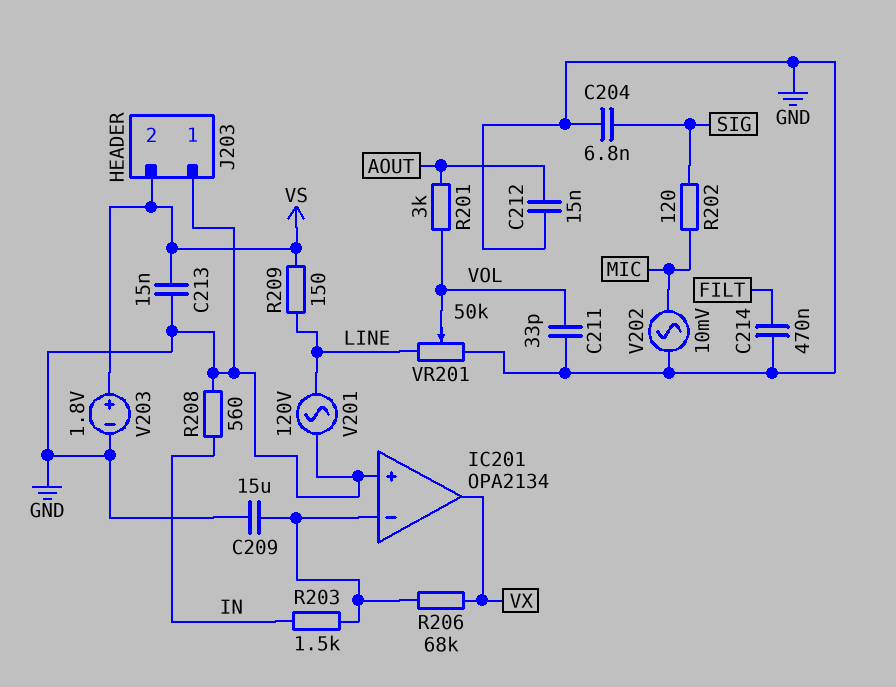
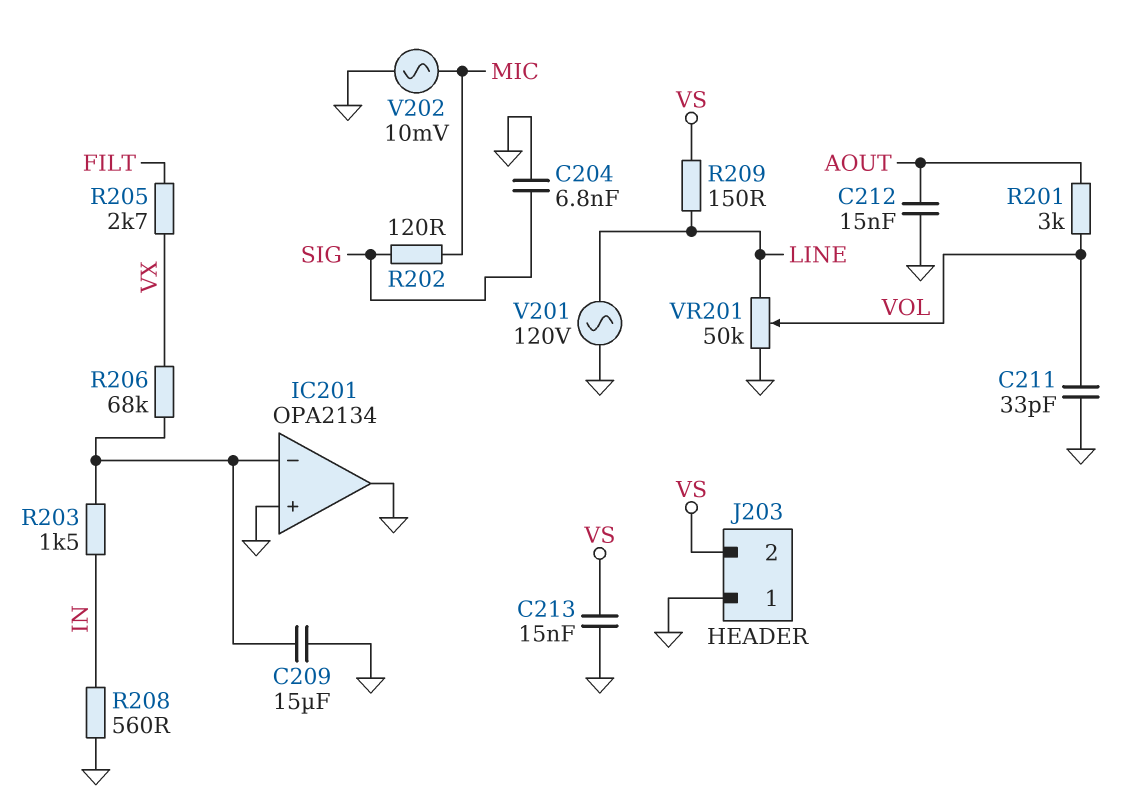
C214: 470nF (FILT, GND) -> none
IC201 pin out: VX -> GND
R205: none -> 2.7k (FILT, VX)
V203: 1.8V (plus VS, minus GND) -> none

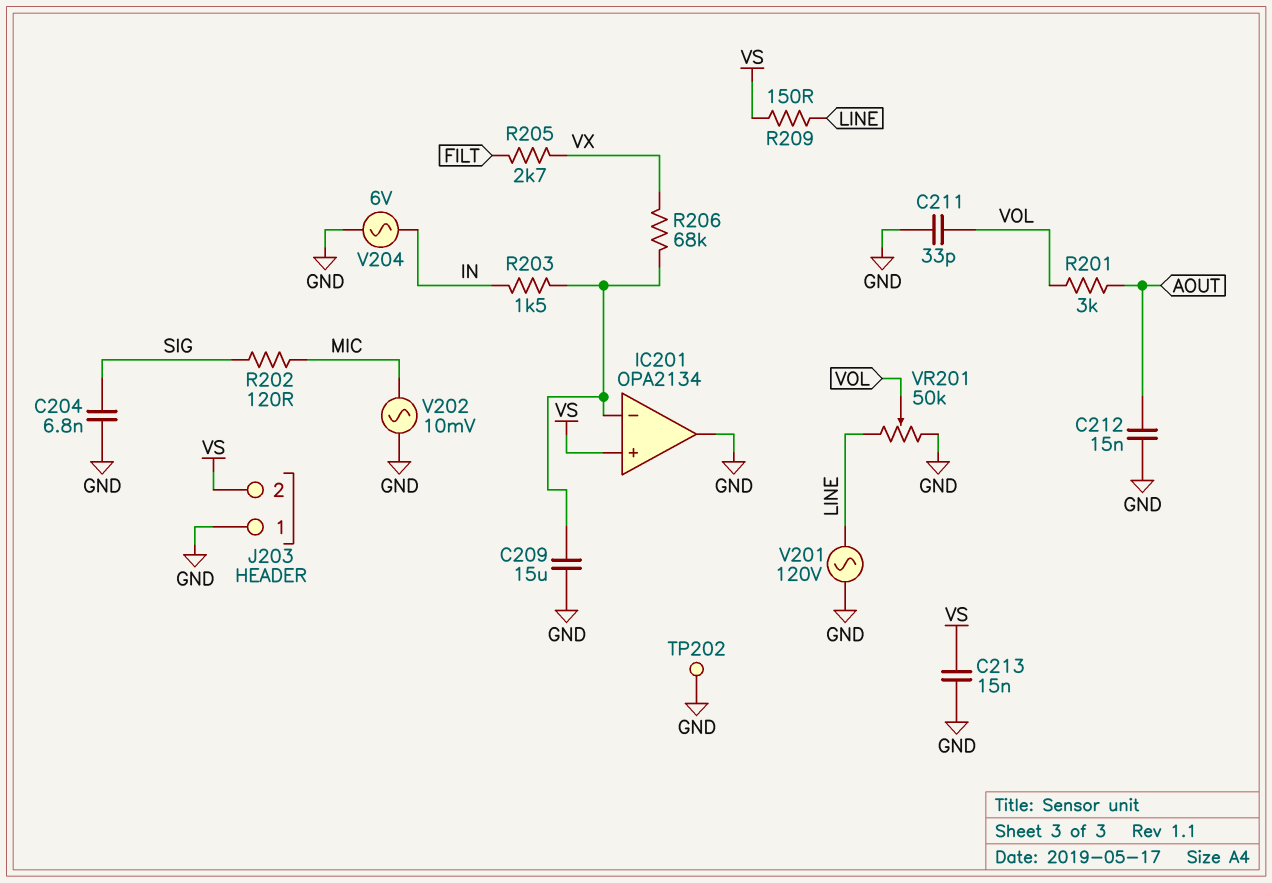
IC201 pin in+: GND -> VS
R208: 560 (GND, IN) -> none
TP202: none -> test point (GND)
V204: none -> AC 6V (GND, IN)

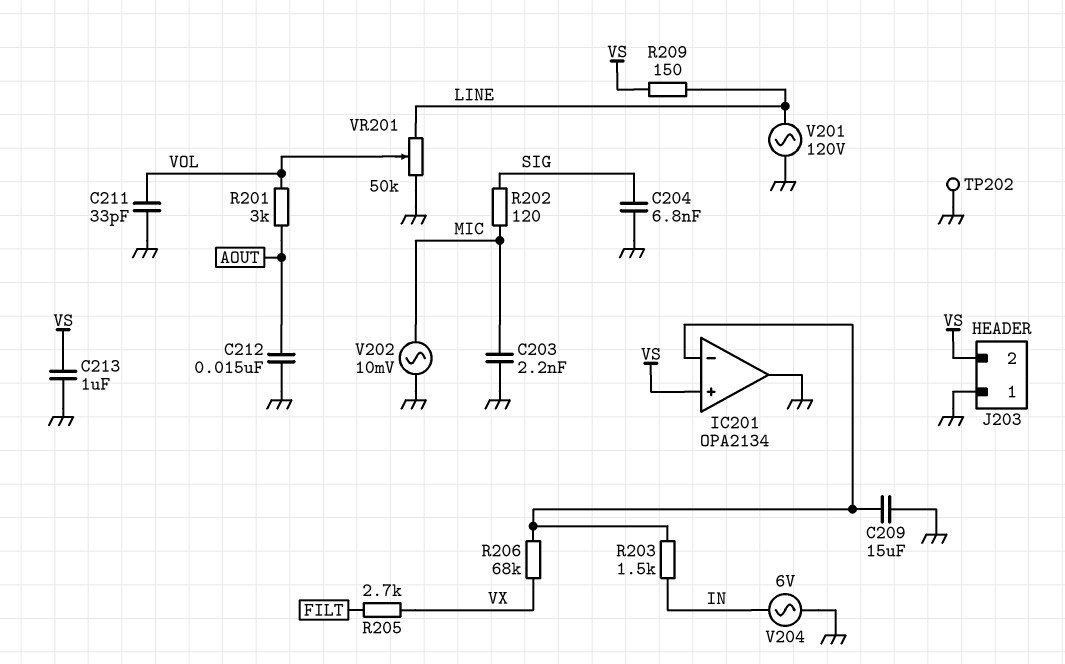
C203: none -> 2.2nF (GND, MIC)
C213: 15nF (GND, VS) -> 1uF (GND, VS)

